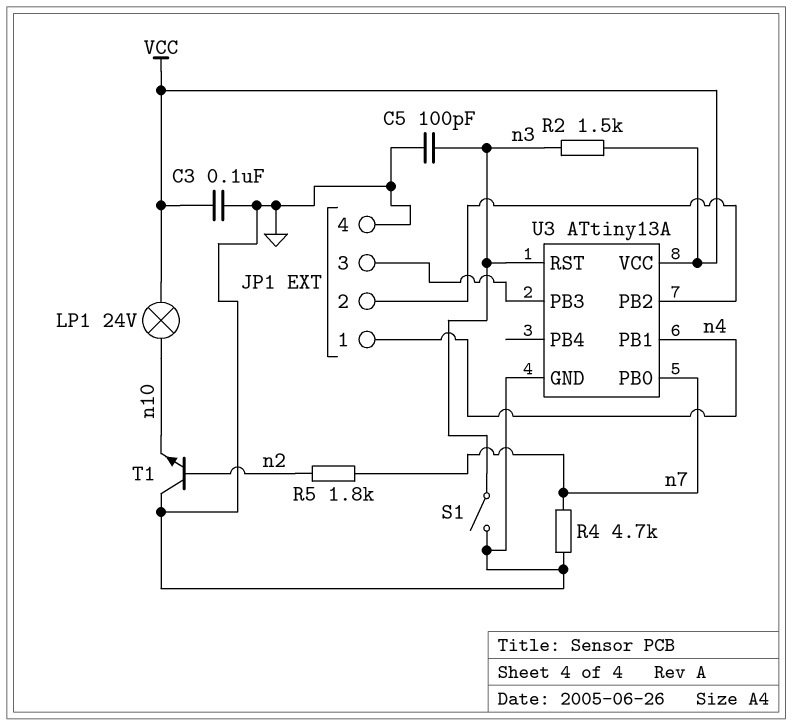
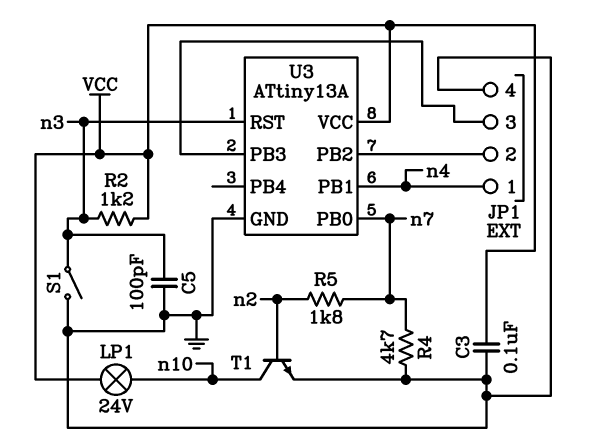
R2: 1.5k (VCC, n3) -> 1.2k (VCC, n3)
T1: NPN (B n2, C GND, E n10) -> NPN (B n2, C n10, E GND)

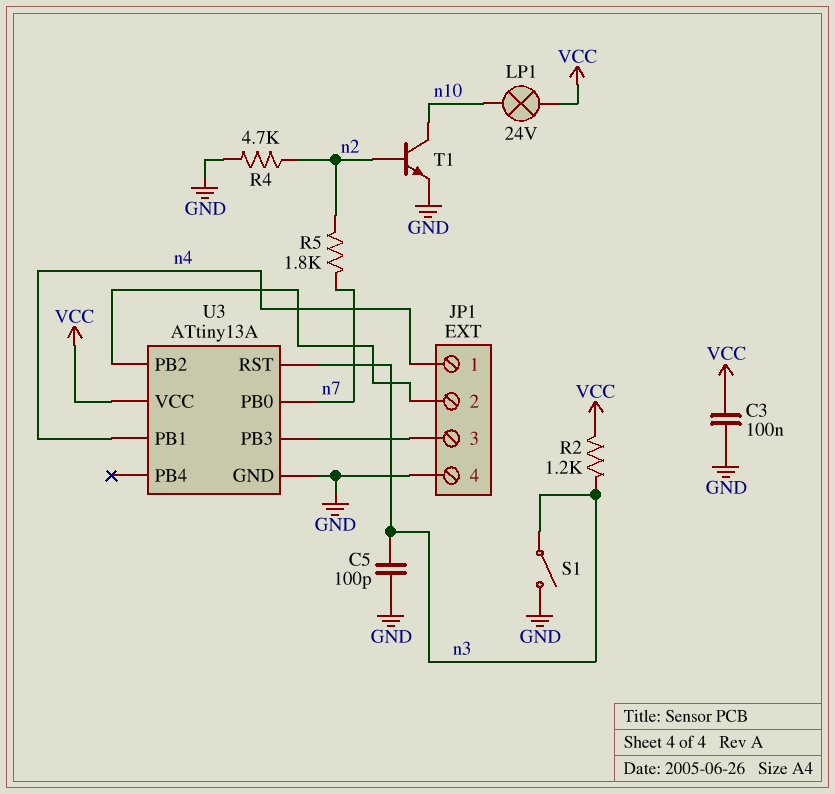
R4: 4.7k (GND, n7) -> 4.7k (GND, n2)

